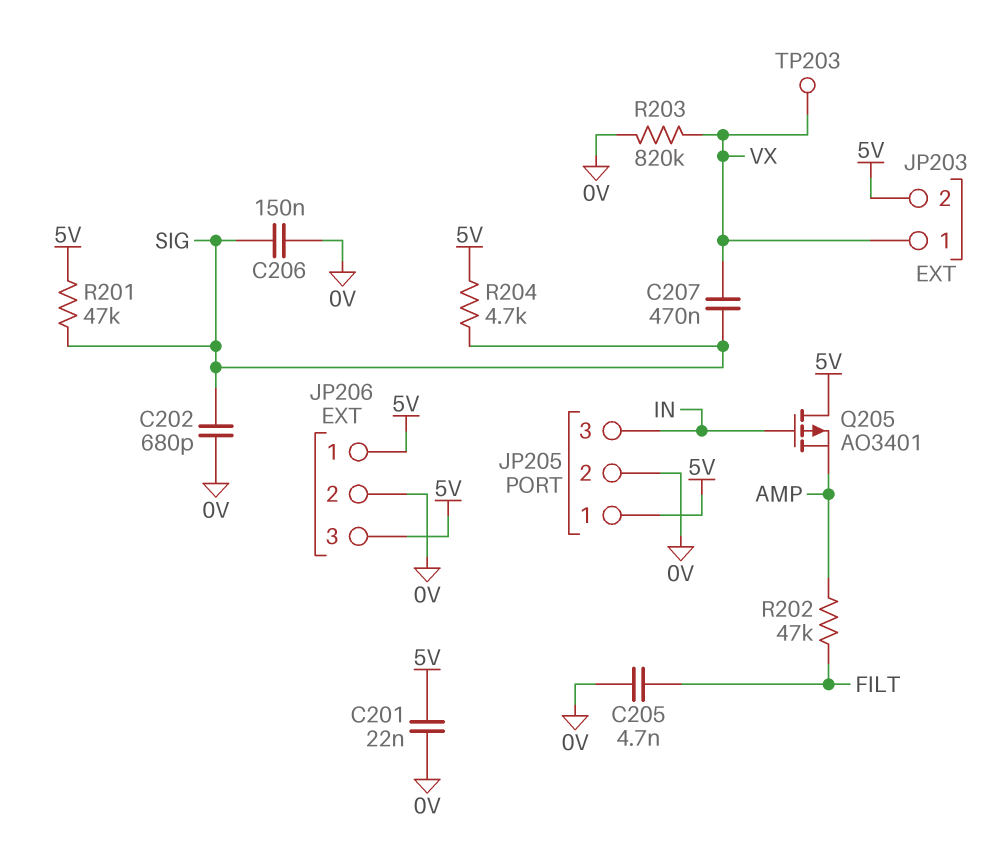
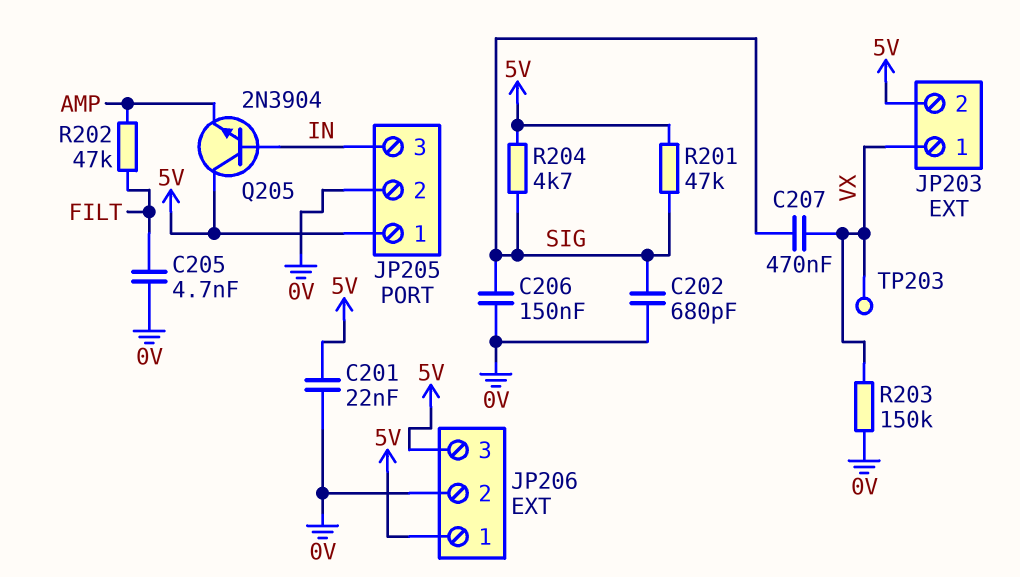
Q205: PMOS AO3401 (G IN, D 5V, S AMP) -> NPN 2N3904 (B IN, C 5V, E AMP)
R203: 820k (0V, VX) -> 150k (0V, VX)

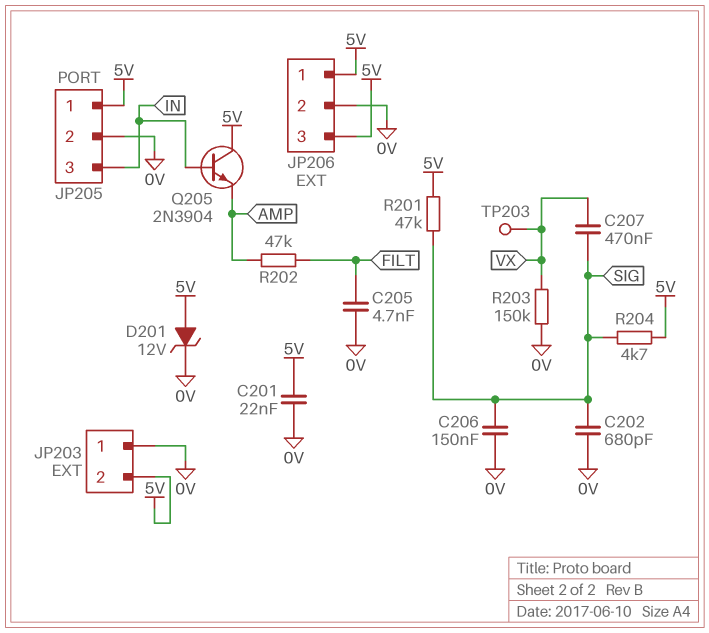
D201: none -> zener 12V (A 5V, K 0V)
JP203 pin 1: VX -> 0V

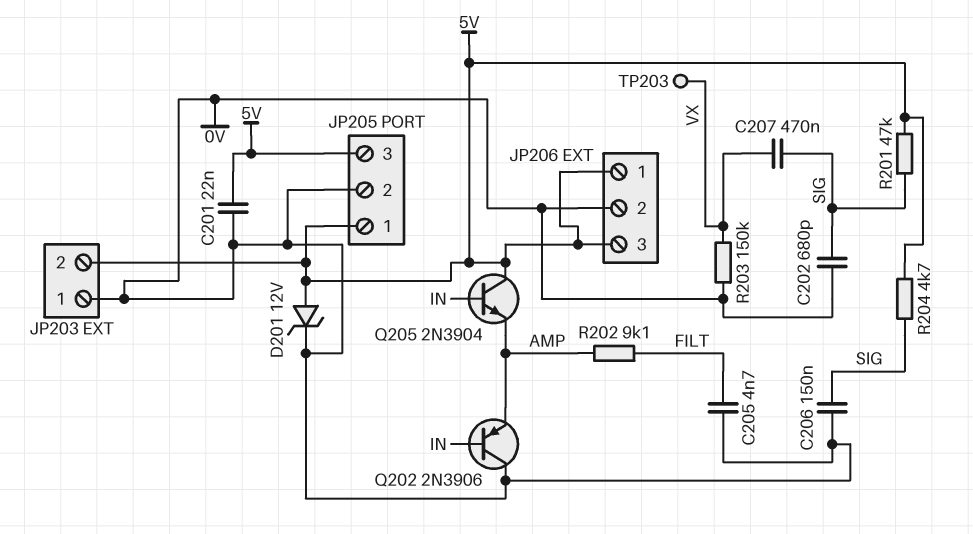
JP205 pin 3: IN -> 5V
Q202: none -> PNP 2N3906 (B IN, C 0V, E AMP)
R202: 47k (AMP, FILT) -> 9.1k (AMP, FILT)

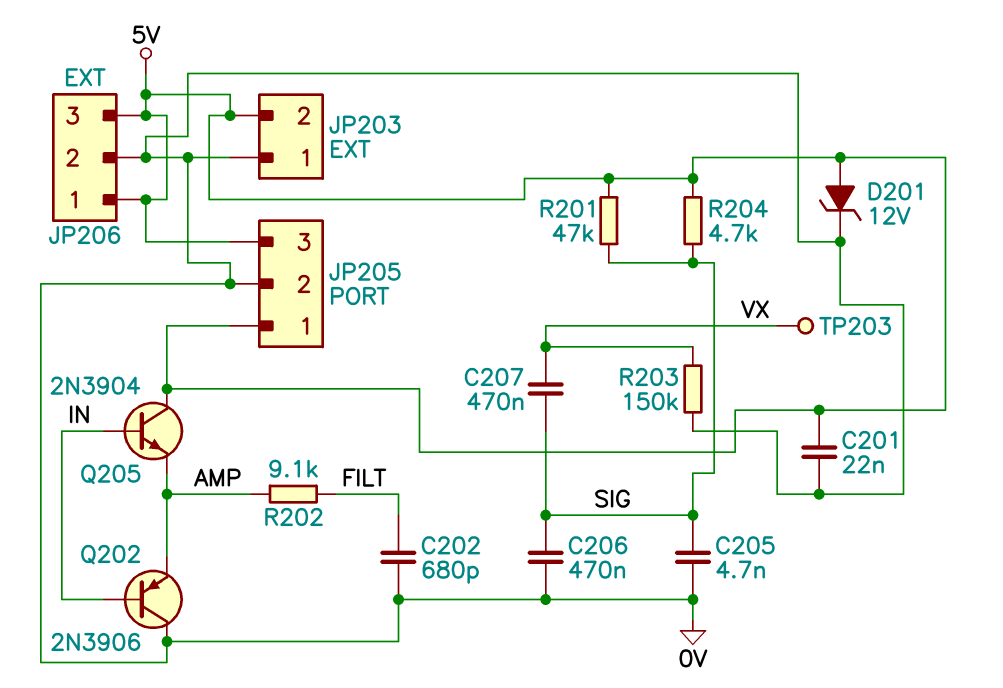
C202: 680pF (0V, SIG) -> 680pF (0V, FILT)
C205: 4.7nF (0V, FILT) -> 4.7nF (0V, SIG)
C206: 150nF (0V, SIG) -> 470nF (0V, SIG)

